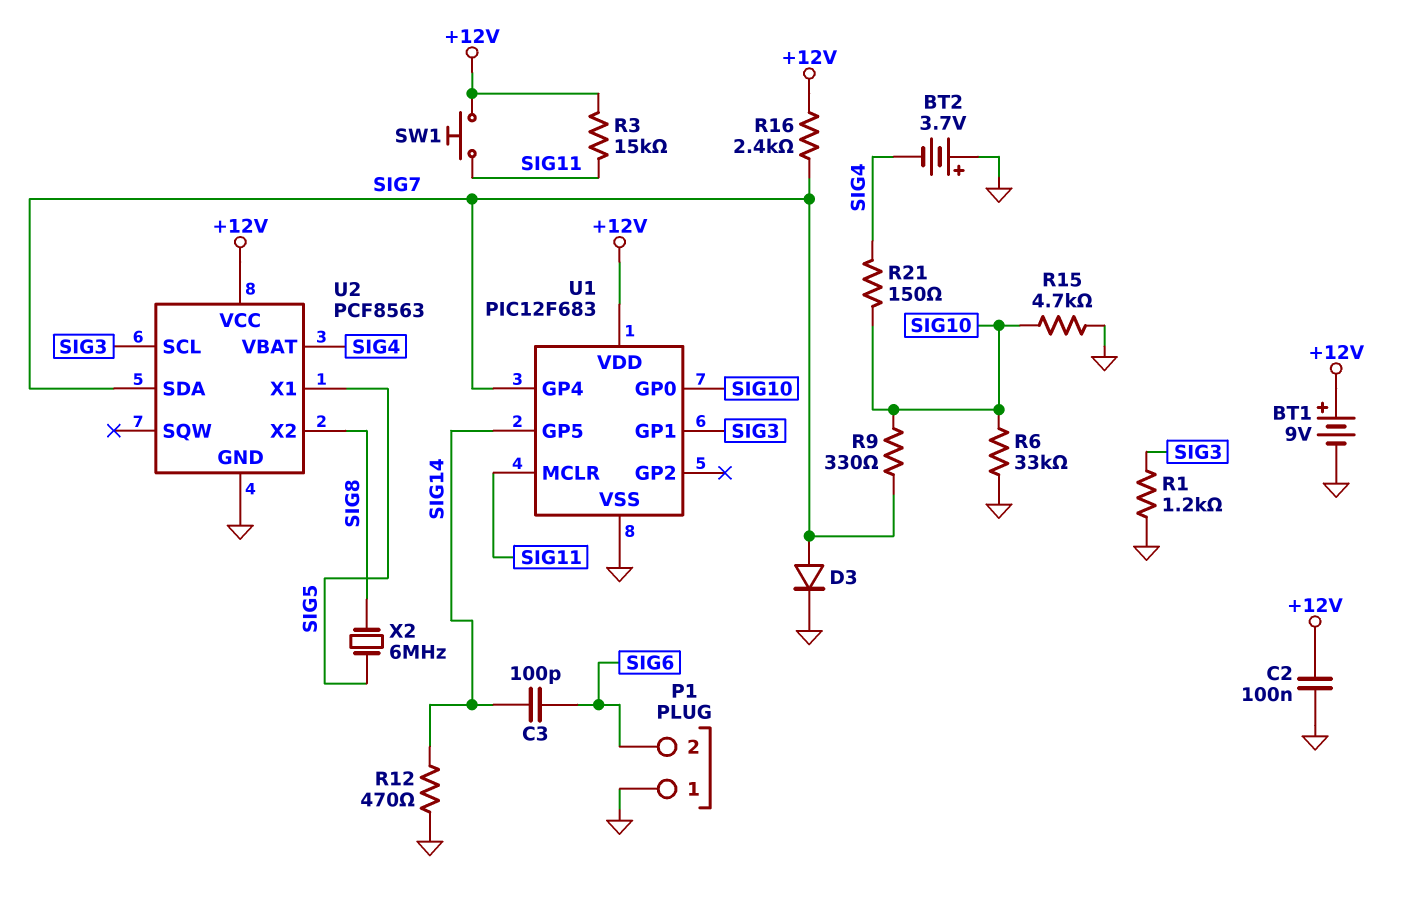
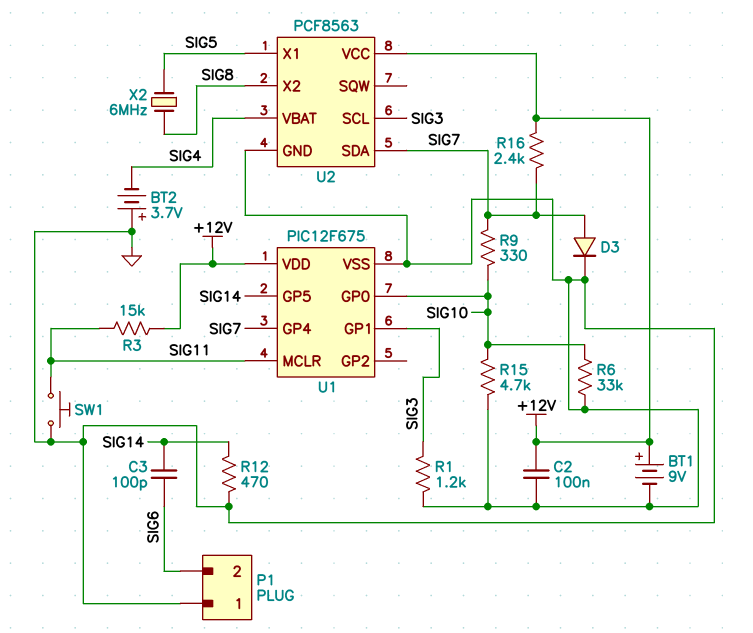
R21: 150 (SIG4, SIG10) -> none
SW1: button (+12V, SIG11) -> button (GND, SIG11)
U1: PIC12F683 -> PIC12F675

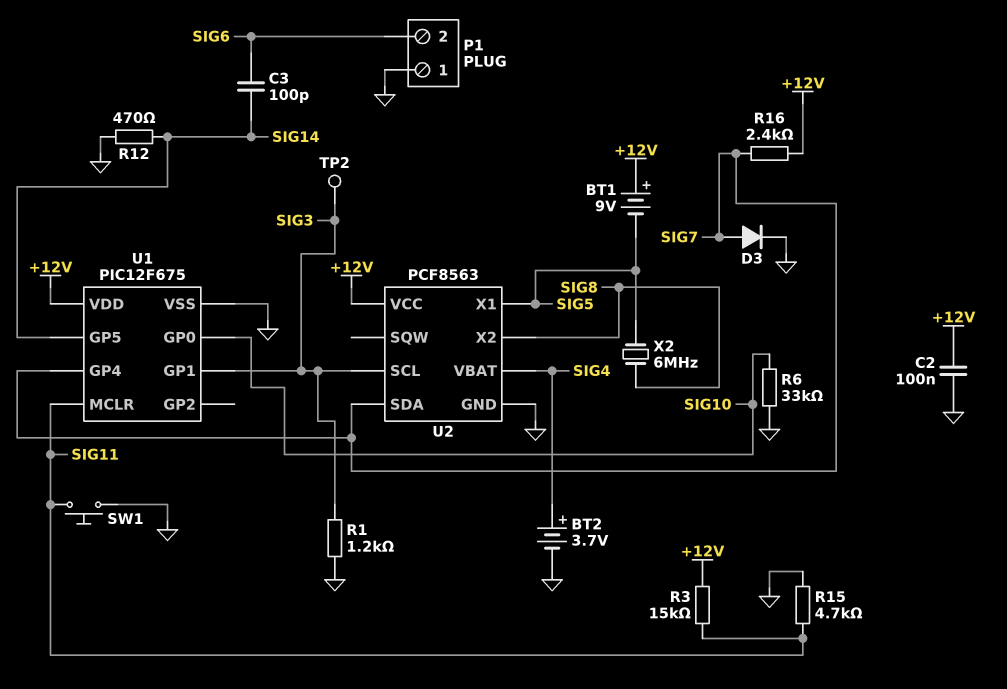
BT1: 9V (plus +12V, minus GND) -> 9V (plus +12V, minus SIG5)
BT2: 3.7V (plus GND, minus SIG4) -> 3.7V (plus SIG4, minus GND)
R9: 330 (SIG7, SIG10) -> none
R15: 4.7k (GND, SIG10) -> 4.7k (GND, SIG11)
TP2: none -> test point (SIG3)

